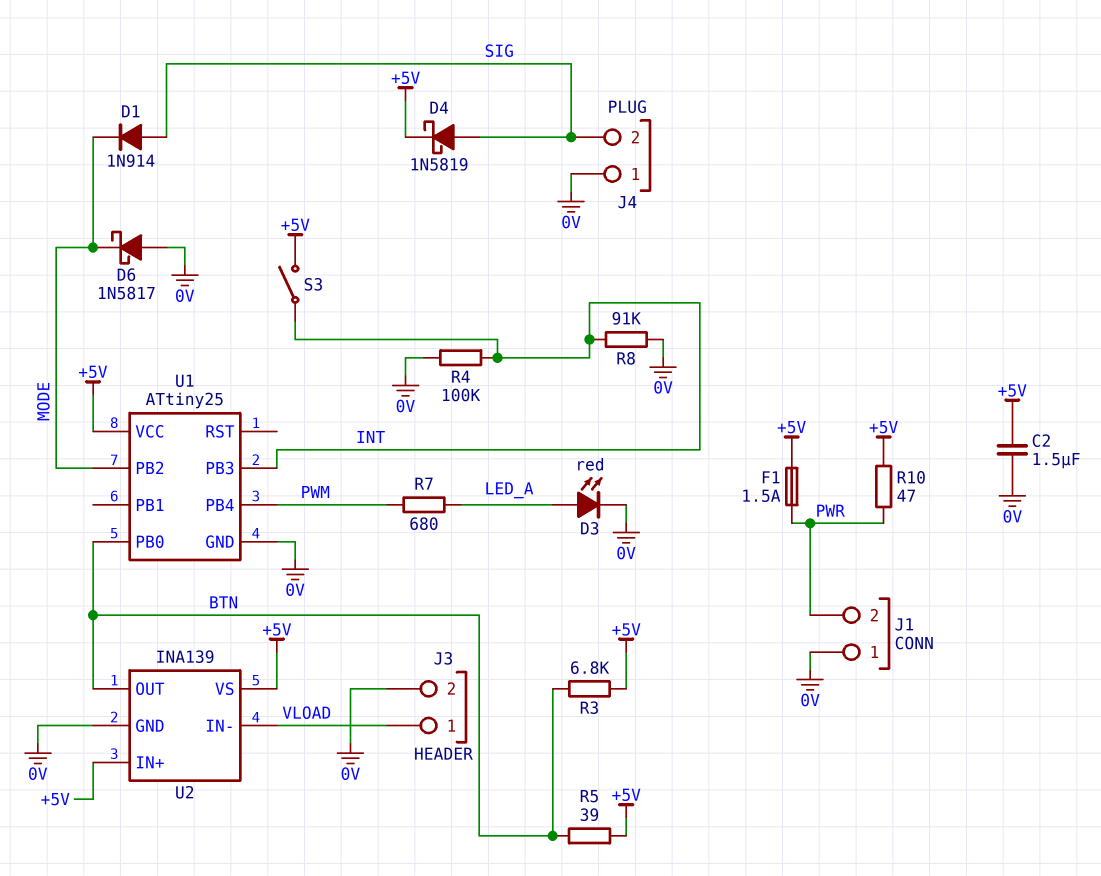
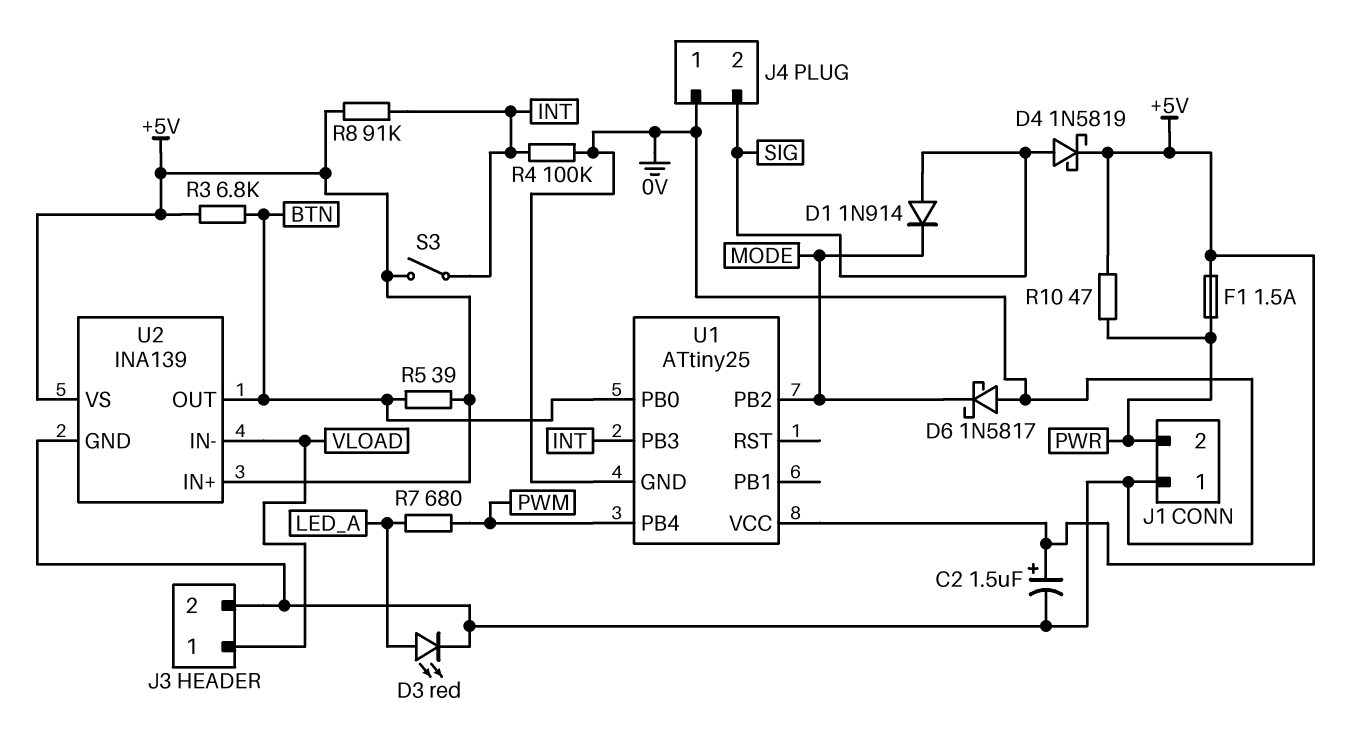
C2: 1.5uF (+5V, 0V) -> 1.5uF (plus +5V, minus 0V)
R8: 91k (0V, INT) -> 91k (+5V, INT)

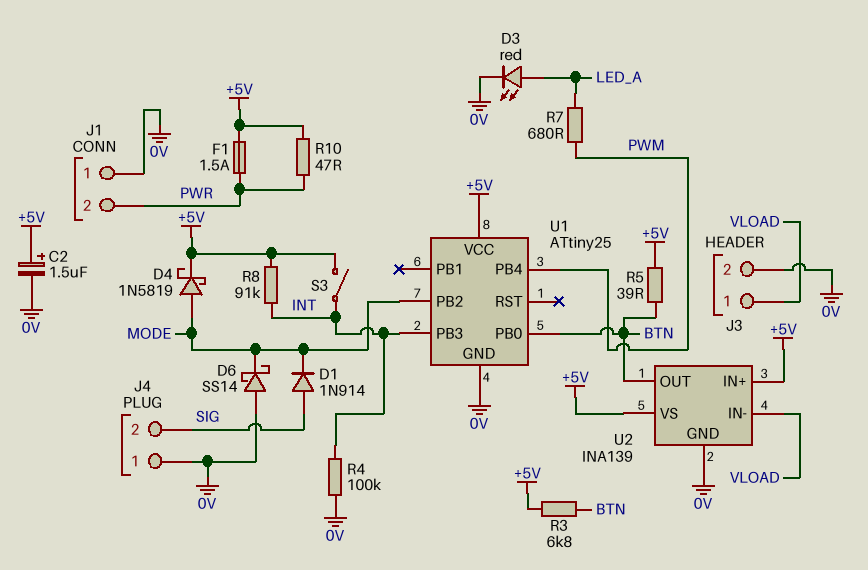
D4: schottky 1N5819 (A SIG, K +5V) -> schottky 1N5819 (A MODE, K +5V)
D6: schottky 1N5817 (A 0V, K MODE) -> schottky SS14 (A 0V, K MODE)

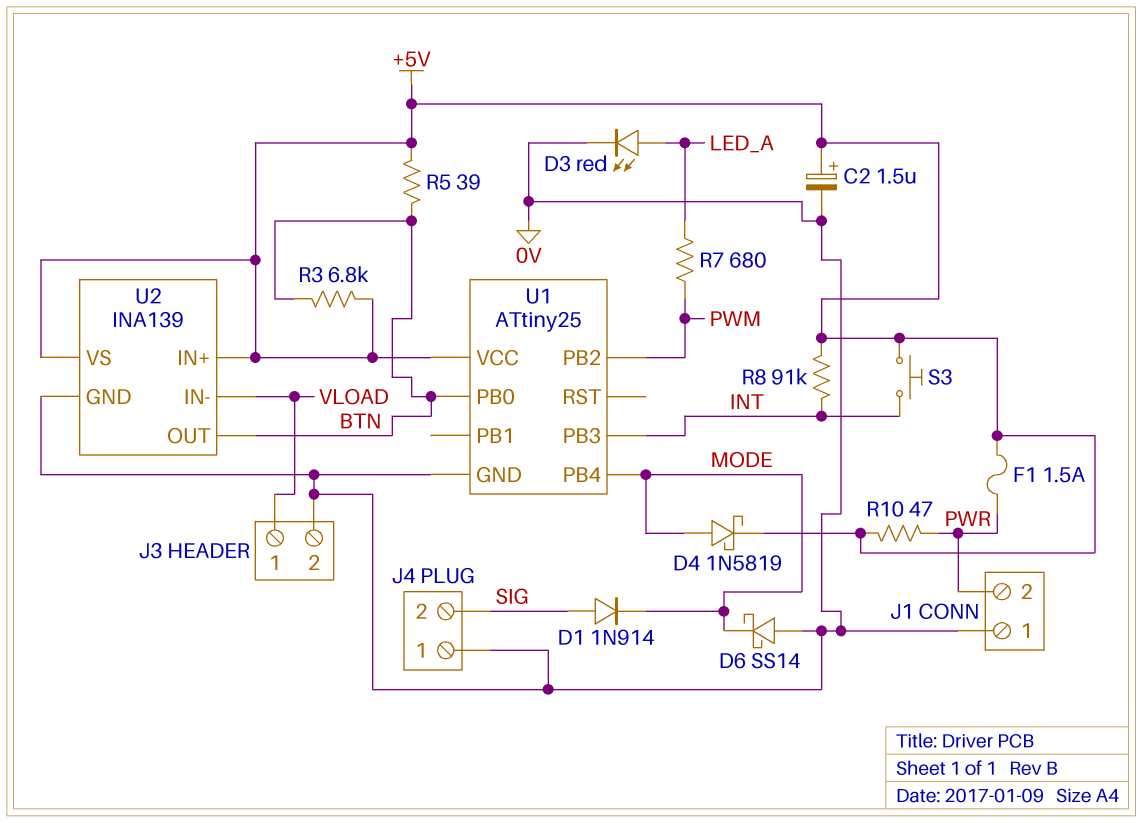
R4: 100k (0V, INT) -> none
S3: switch (+5V, INT) -> button (+5V, INT)
U1 pin PB2: MODE -> PWM
U1 pin PB4: PWM -> MODE

